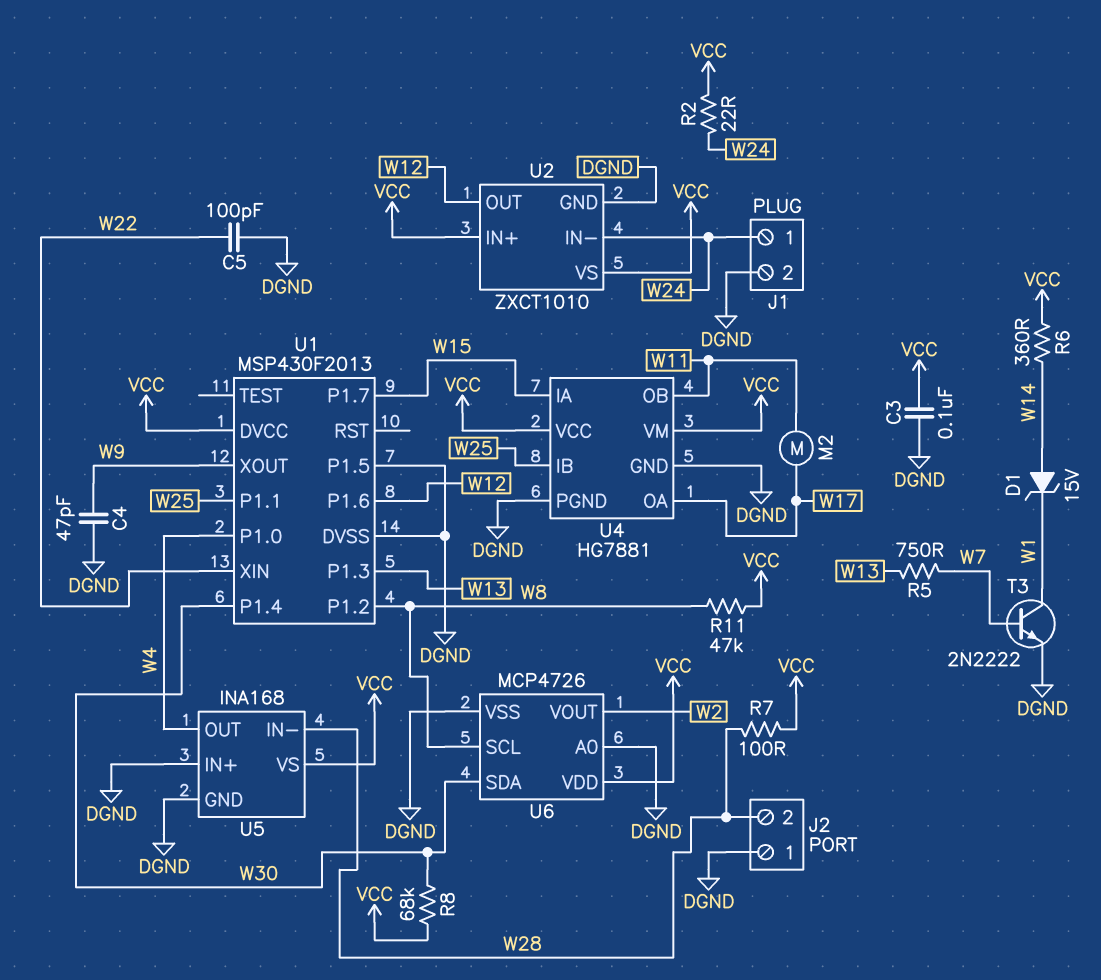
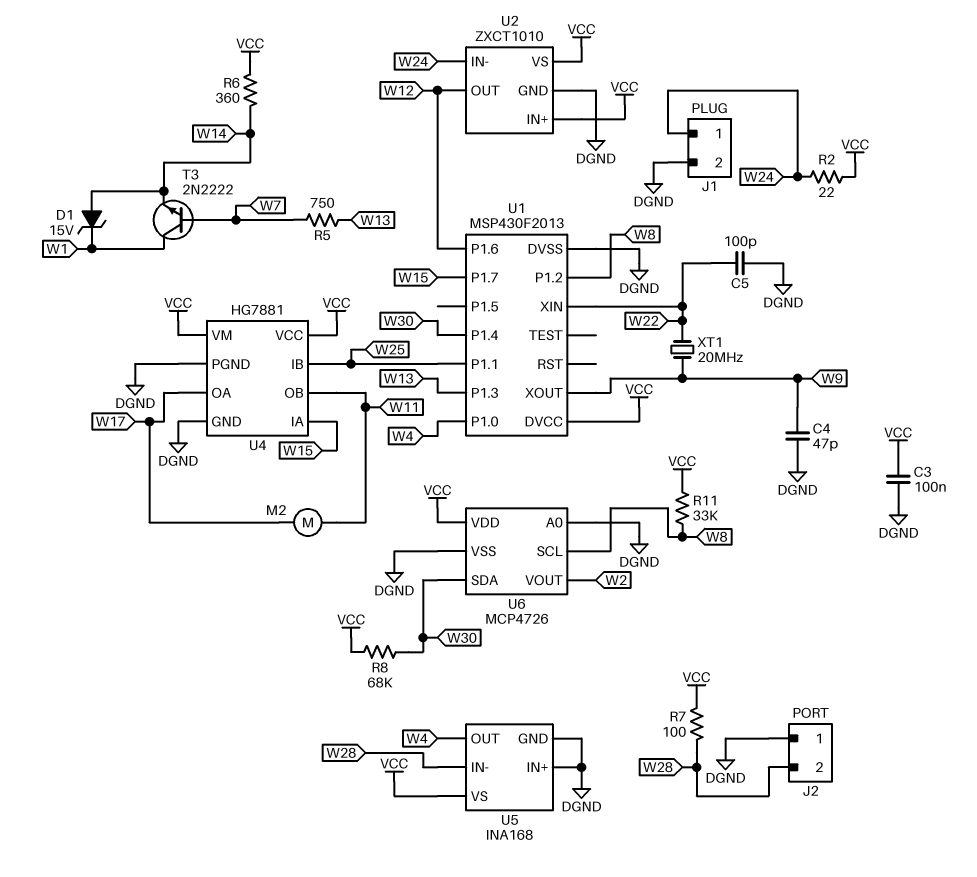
R11: 47k (VCC, W8) -> 33k (VCC, W8)
T3: NPN 2N2222 (B W7, C W1, E DGND) -> NPN 2N2222 (B W7, C W1, E W14)
U1 pin P1.5: DGND -> none
XT1: none -> 20MHz (W9, W22)

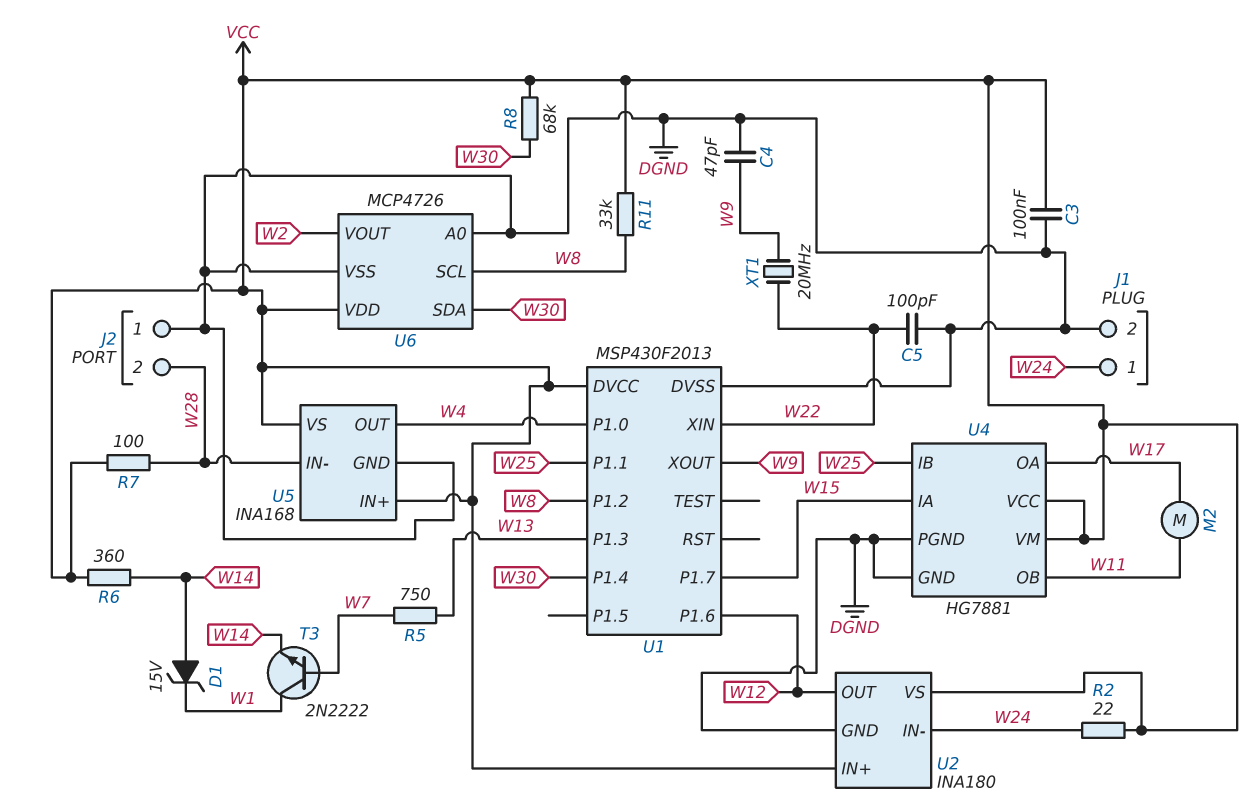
U2: ZXCT1010 -> INA180
U5 pin IN+: DGND -> VCC

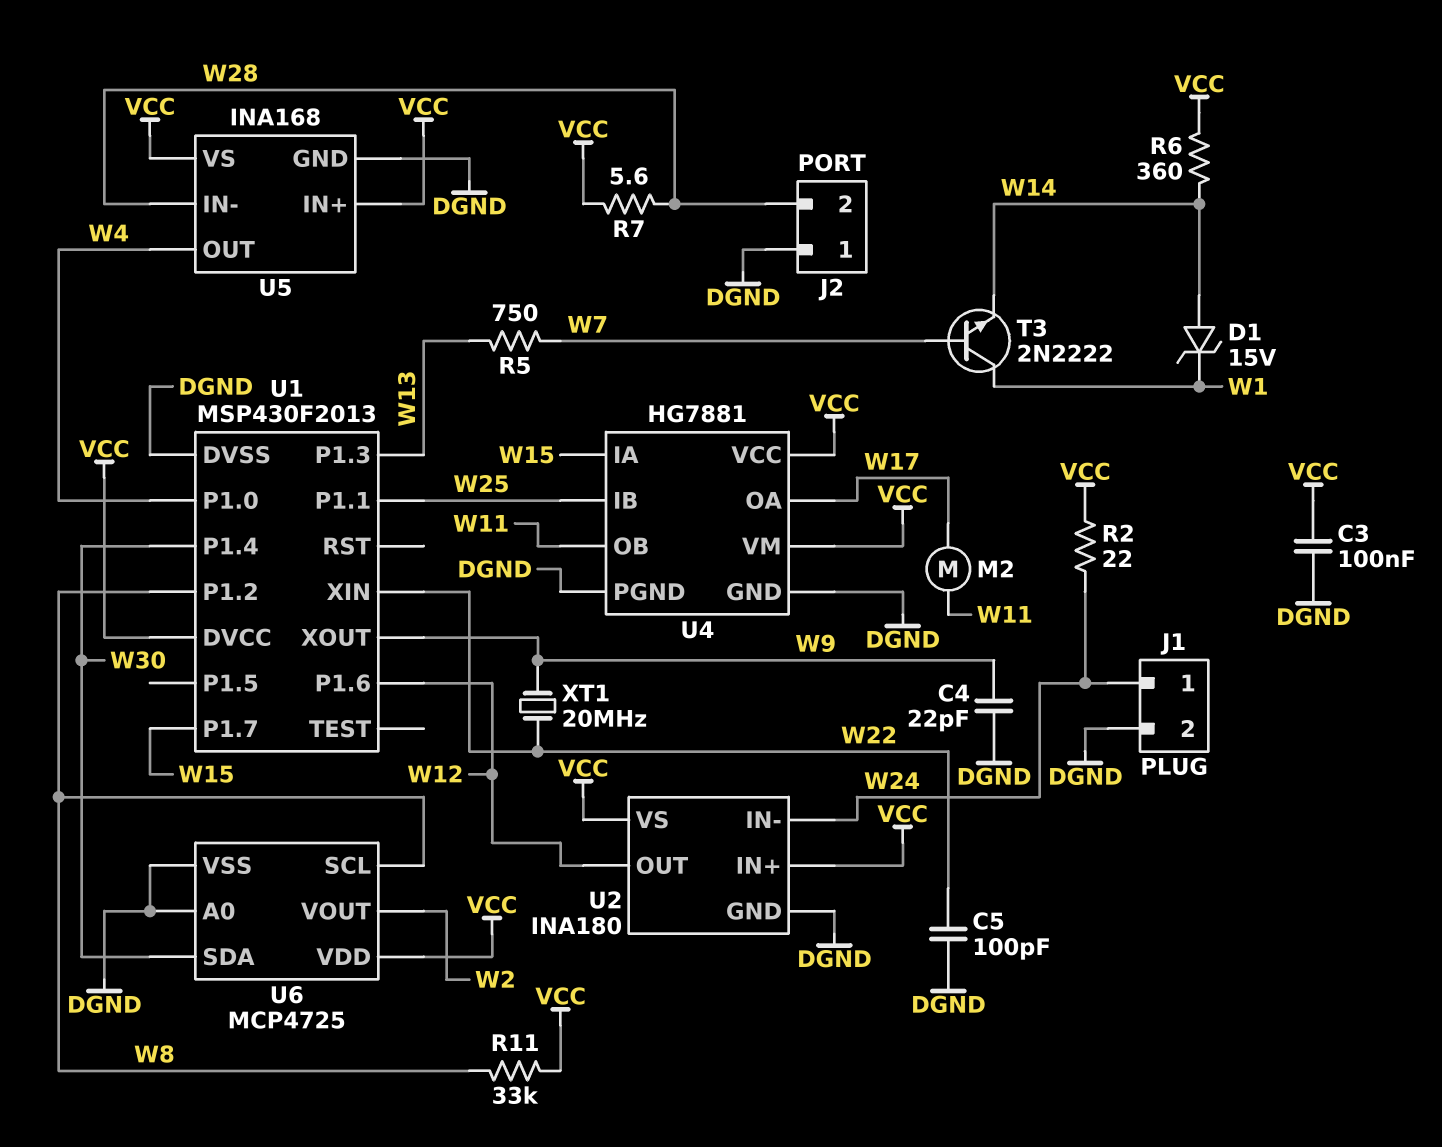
C4: 47pF (DGND, W9) -> 22pF (DGND, W9)
R7: 100 (VCC, W28) -> 5.6 (VCC, W28)
R8: 68k (VCC, W30) -> none
U6: MCP4726 -> MCP4725

